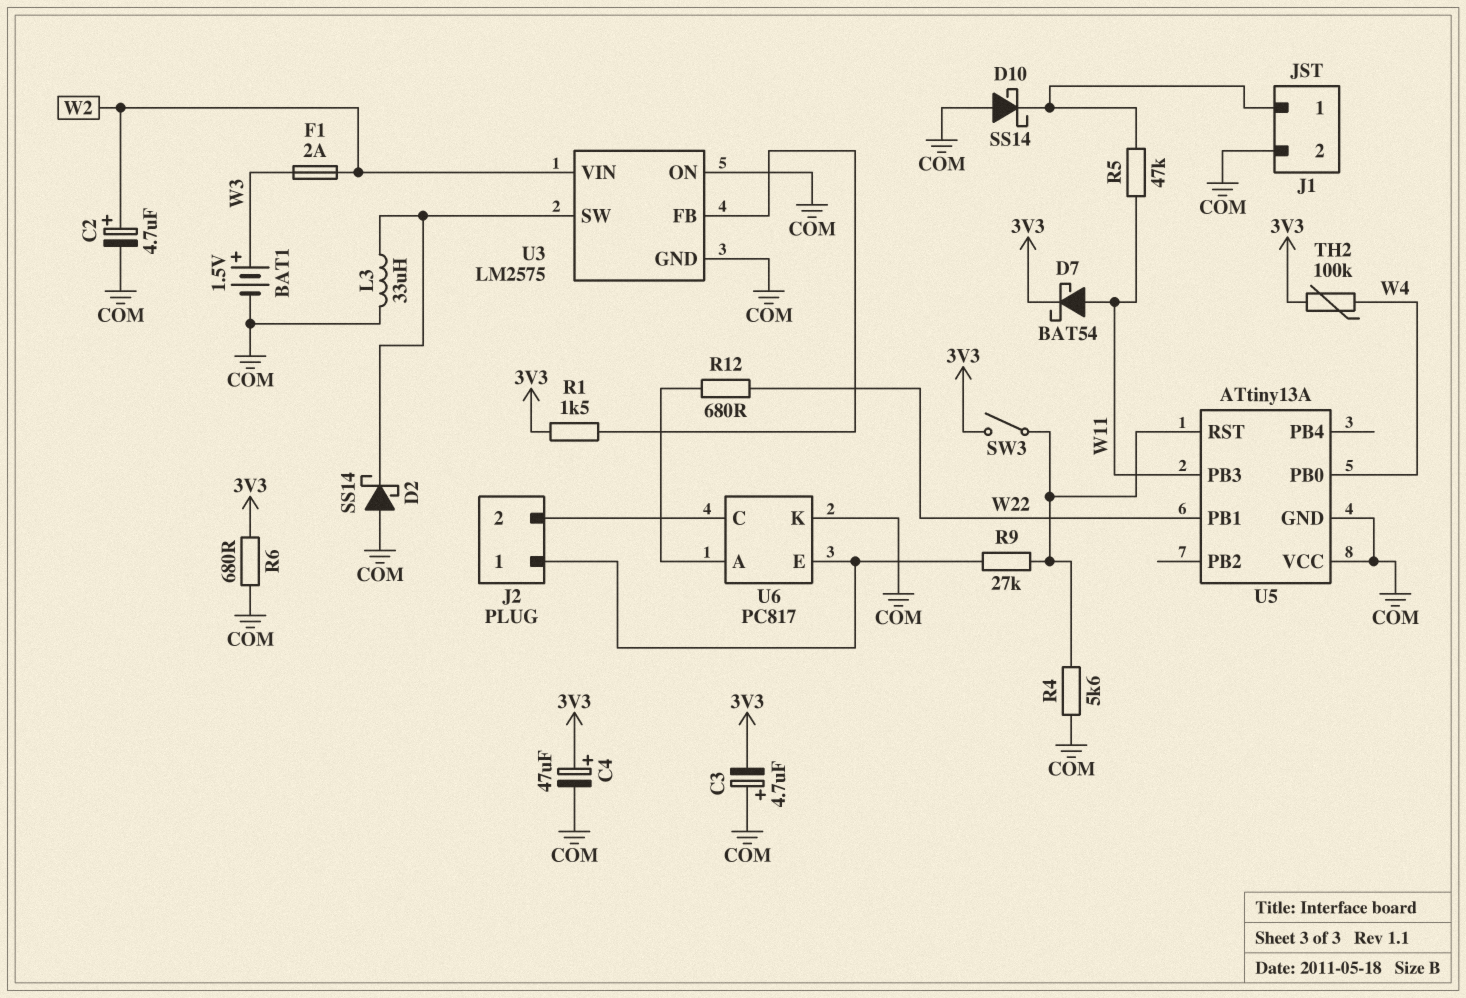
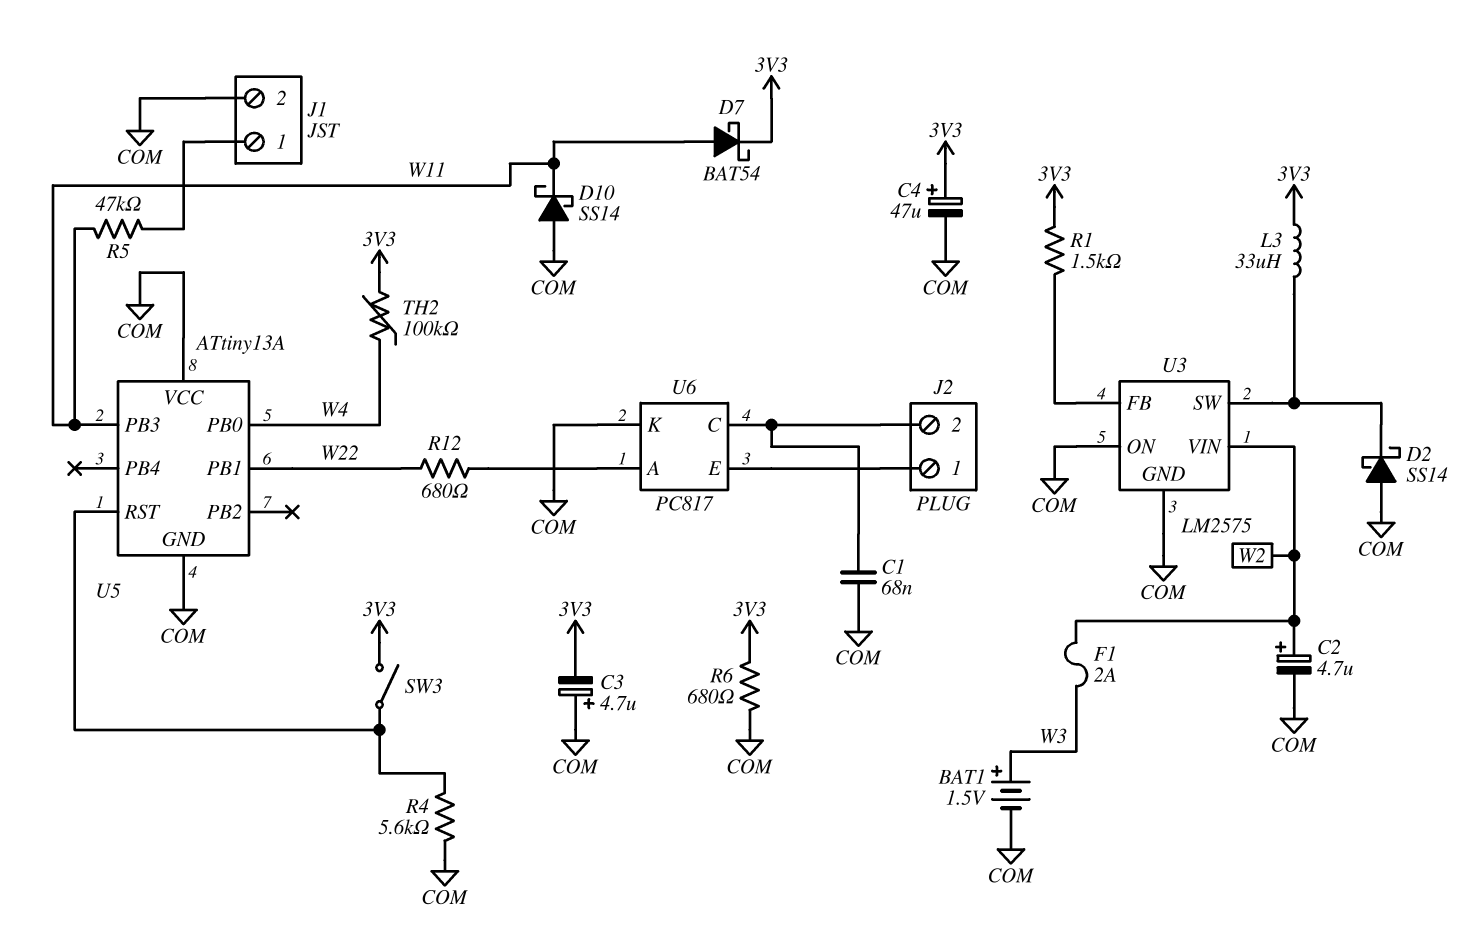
C1: none -> 68nF (COM, J2/2)
D10: schottky SS14 (A COM, K J1/1) -> schottky SS14 (A COM, K W11)
L3: 33uH (COM, U3/SW) -> 33uH (3V3, U3/SW)
R9: 27k (J2/1, U5/RST) -> none

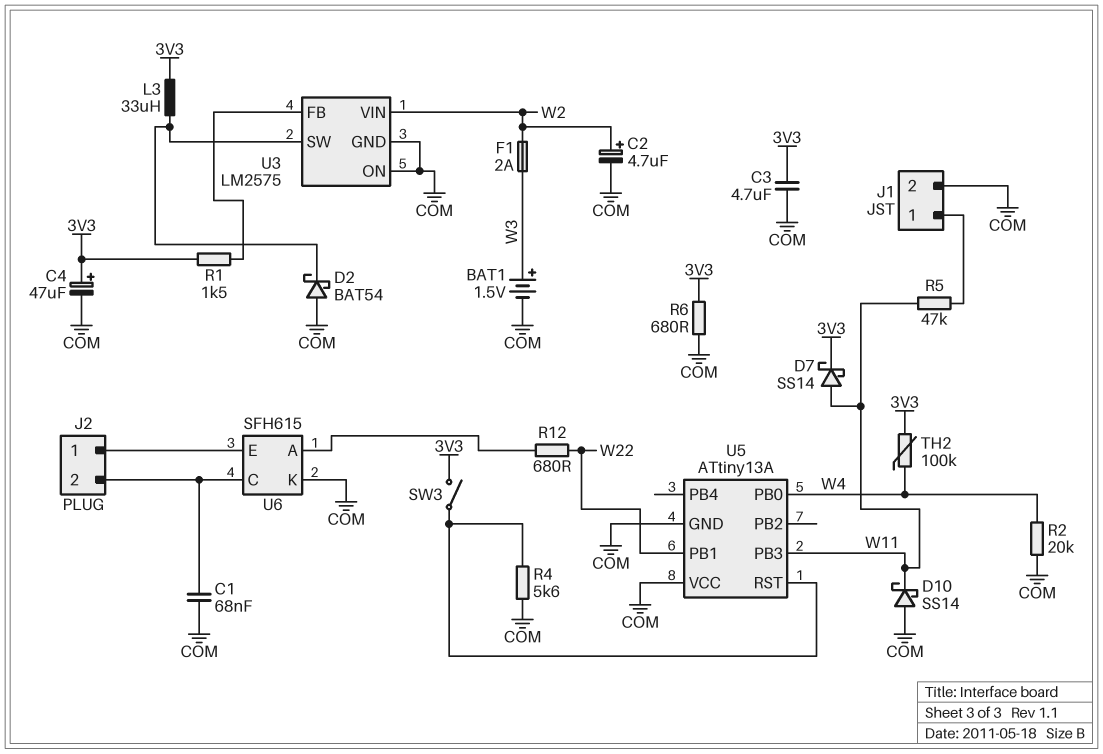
C3: 4.7uF (plus COM, minus 3V3) -> 4.7uF (3V3, COM)
D2: schottky SS14 (A COM, K U3/SW) -> schottky BAT54 (A COM, K U3/SW)
D7: schottky BAT54 (A W11, K 3V3) -> schottky SS14 (A W11, K 3V3)
R2: none -> 20k (COM, W4)
U6: PC817 -> SFH615

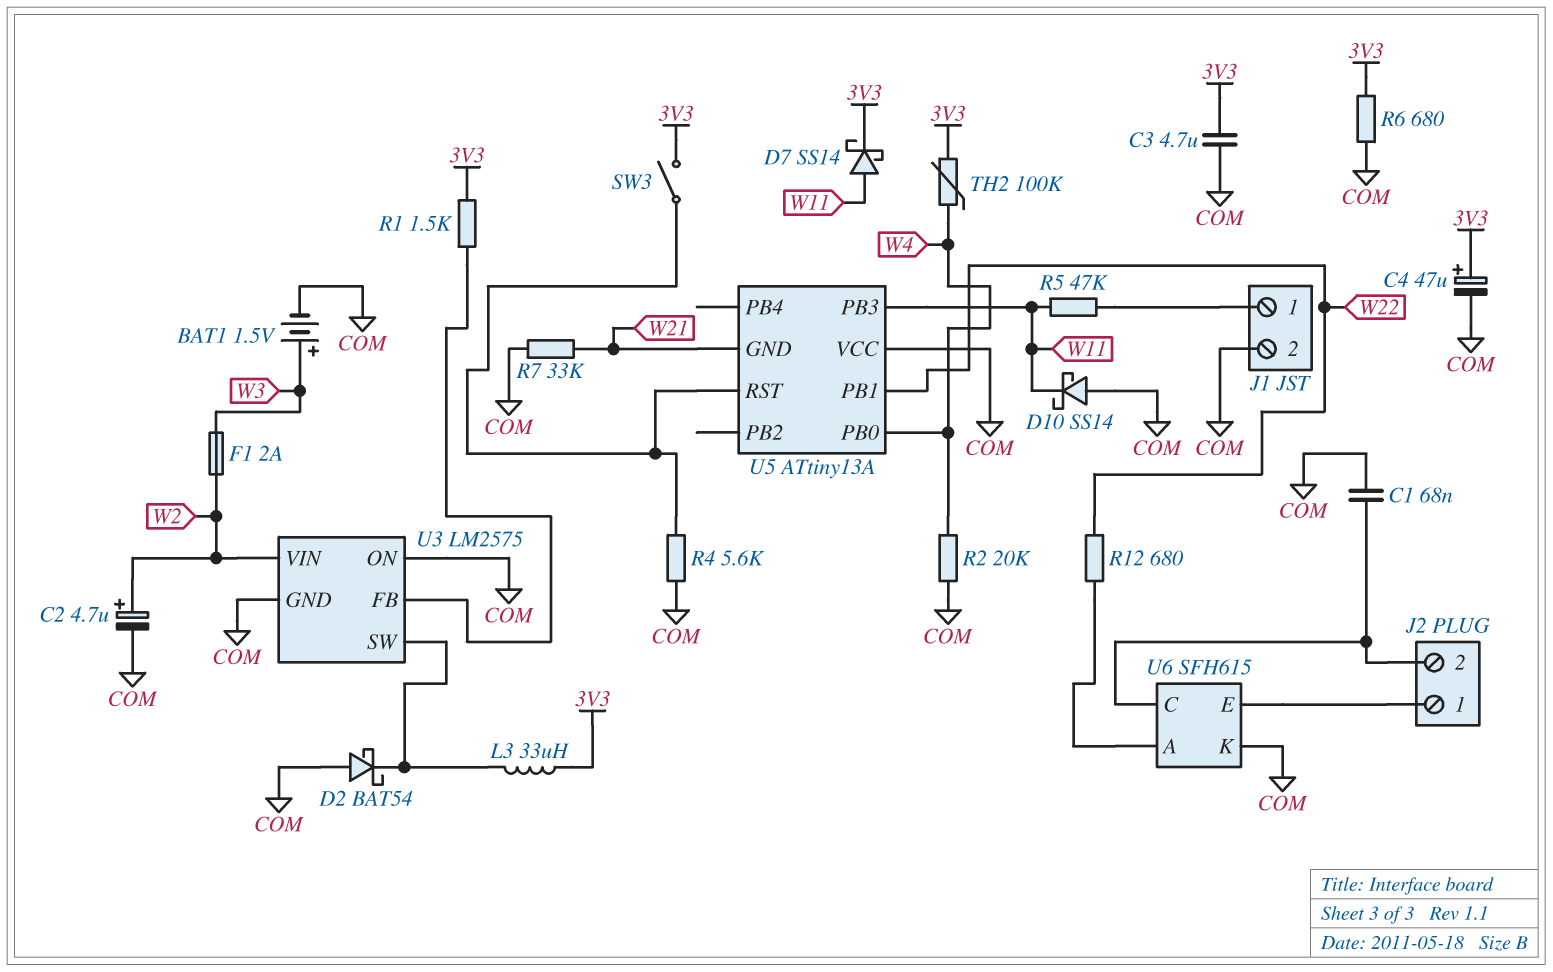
R7: none -> 33k (COM, W21)
U5 pin GND: COM -> W21

